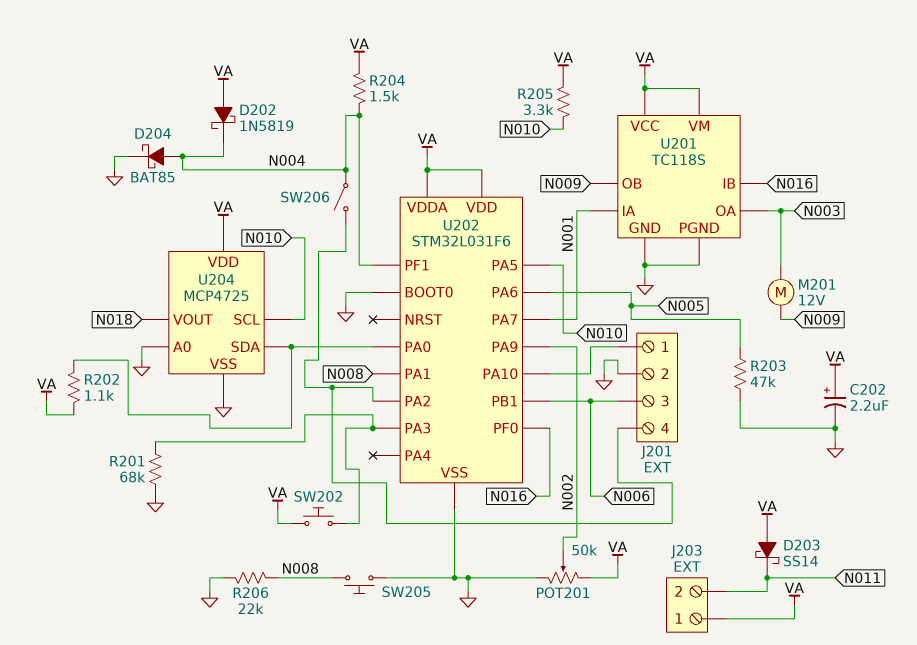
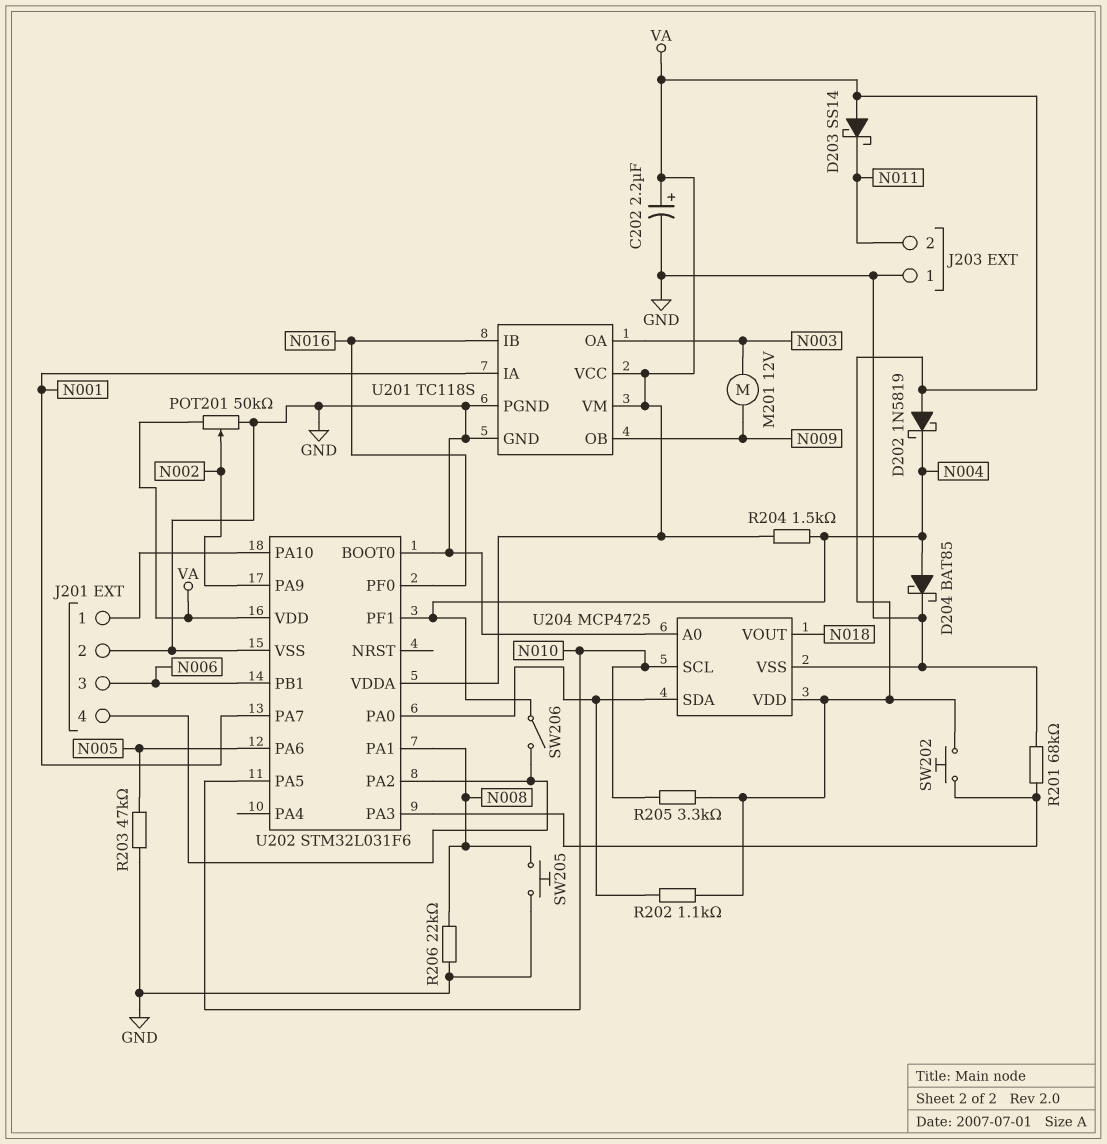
J203 pin 1: VA -> GND

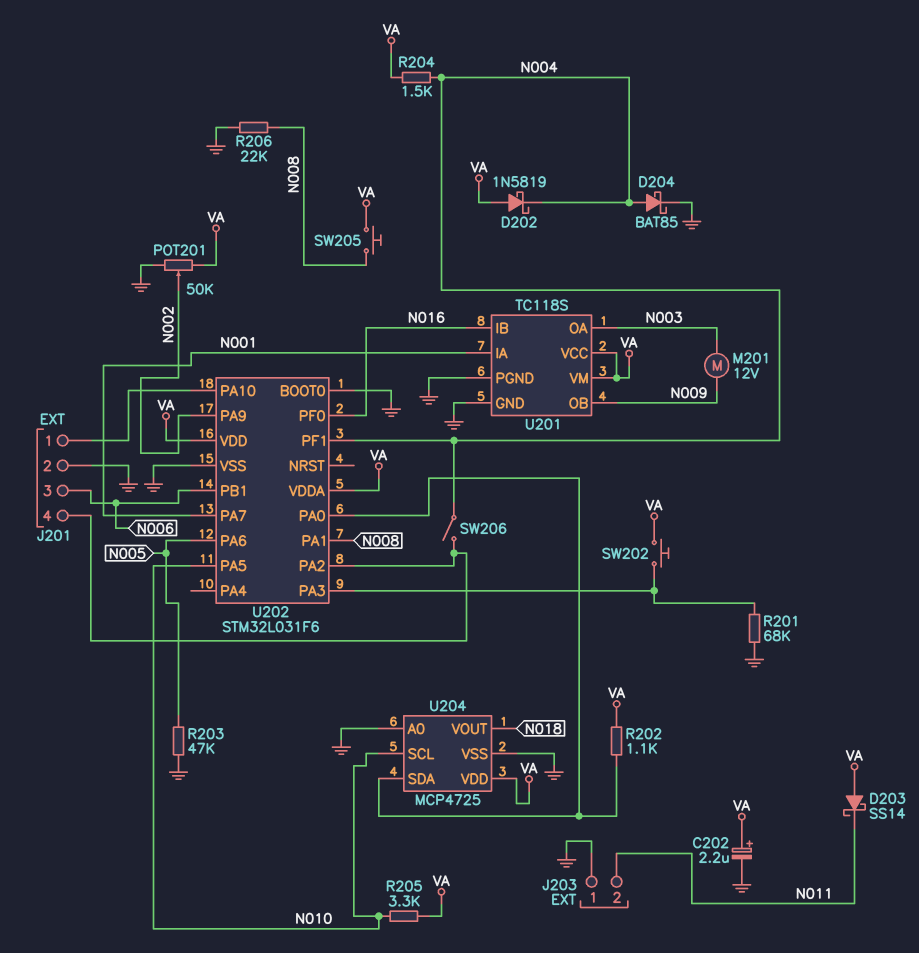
SW205: button (GND, N008) -> button (N008, VA)

